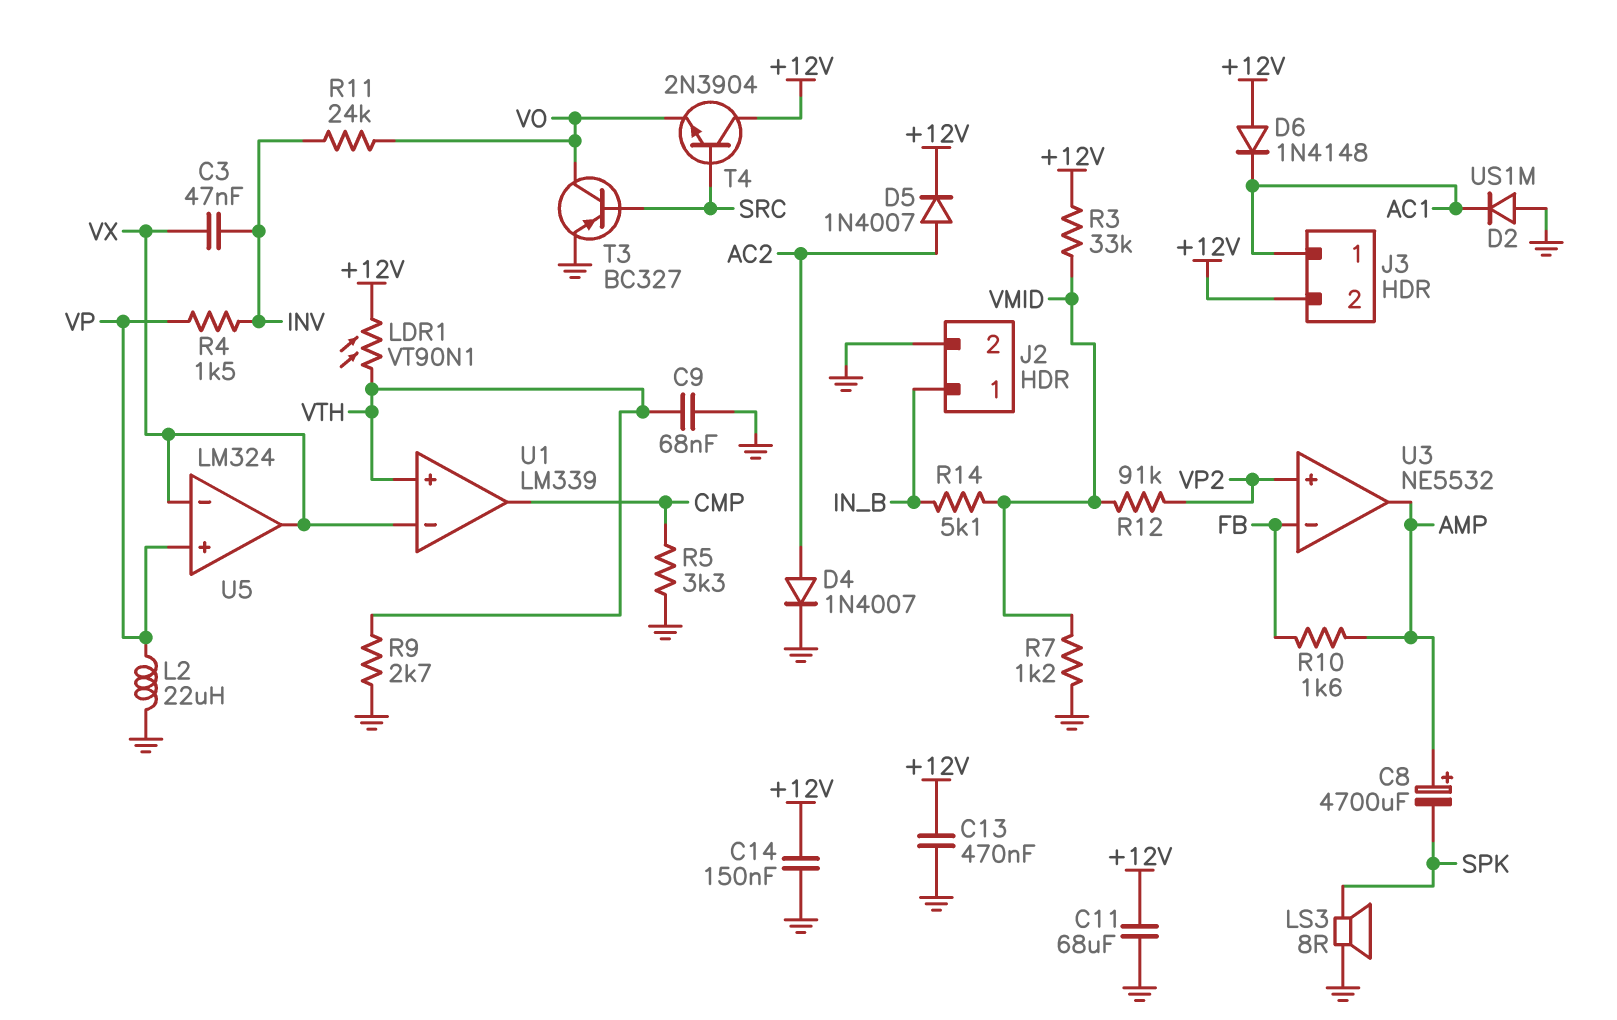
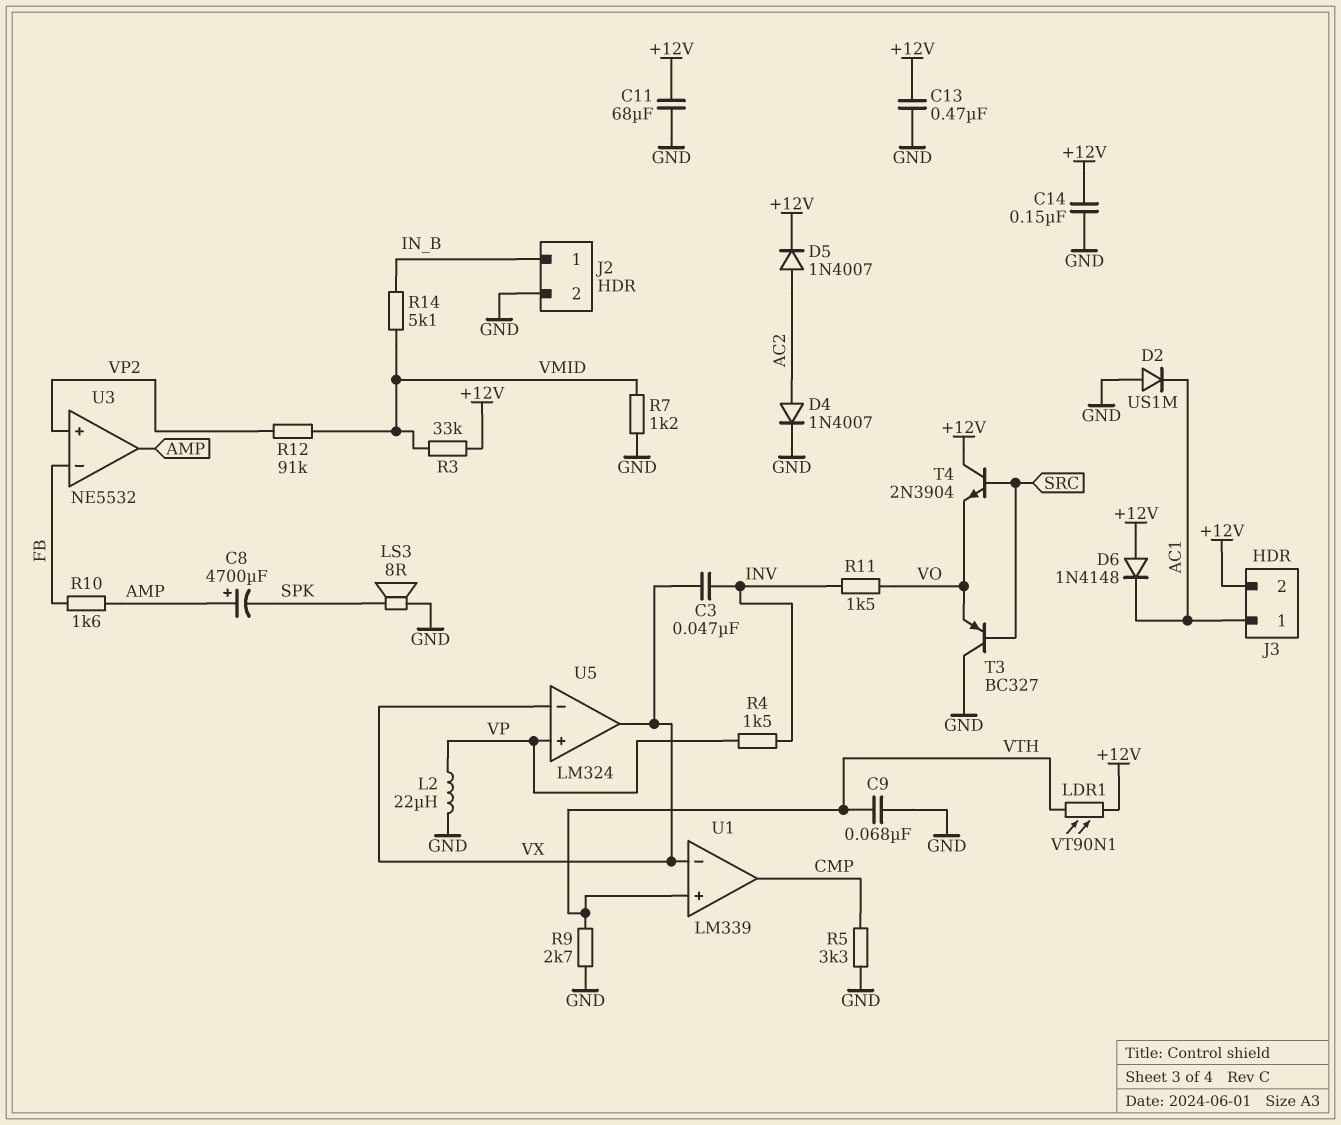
R11: 24k (INV, VO) -> 1.5k (INV, VO)
T3: PNP BC327 (B SRC, C VO, E GND) -> PNP BC327 (B SRC, C GND, E VO)

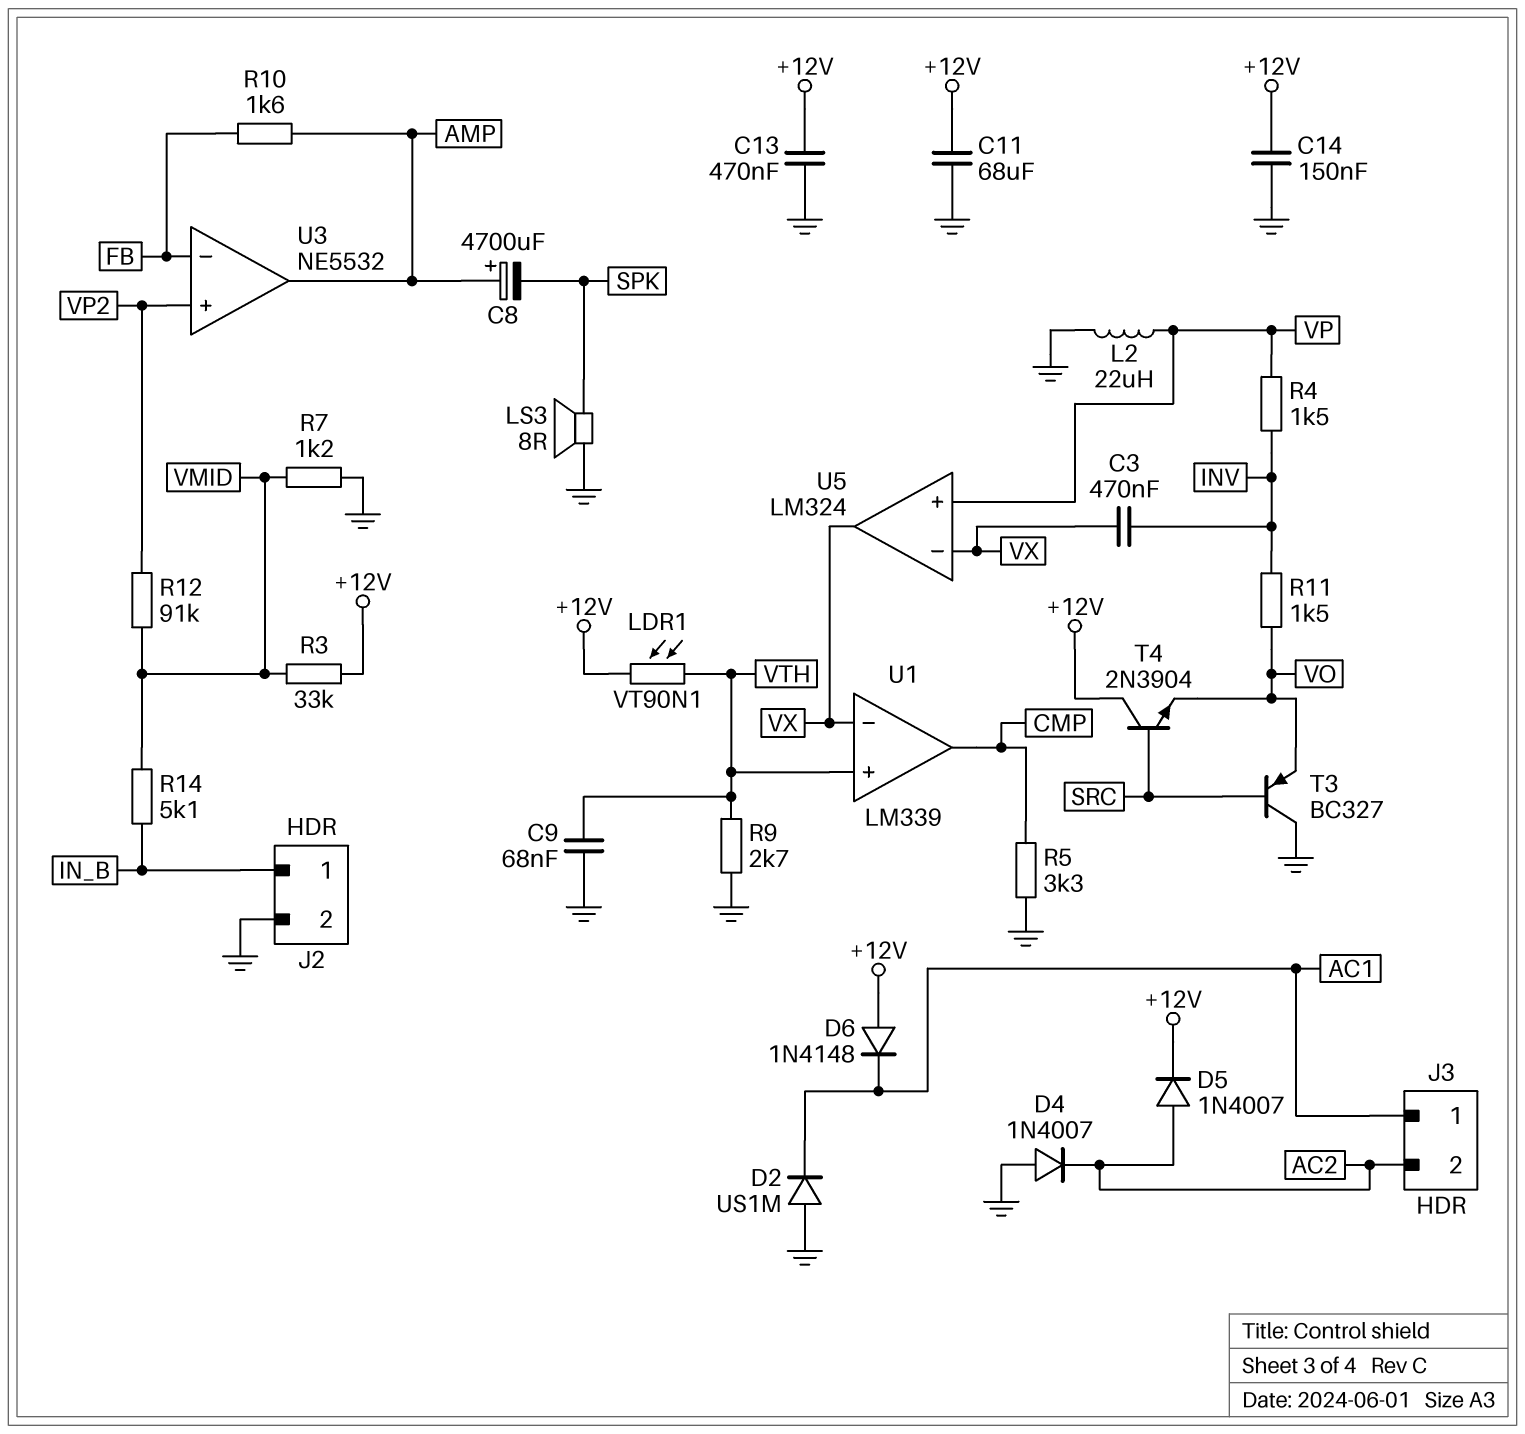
C3: 47nF (INV, VX) -> 470nF (INV, VX)
D4: diode 1N4007 (A AC2, K GND) -> diode 1N4007 (A GND, K AC2)
J3 pin 2: +12V -> AC2

